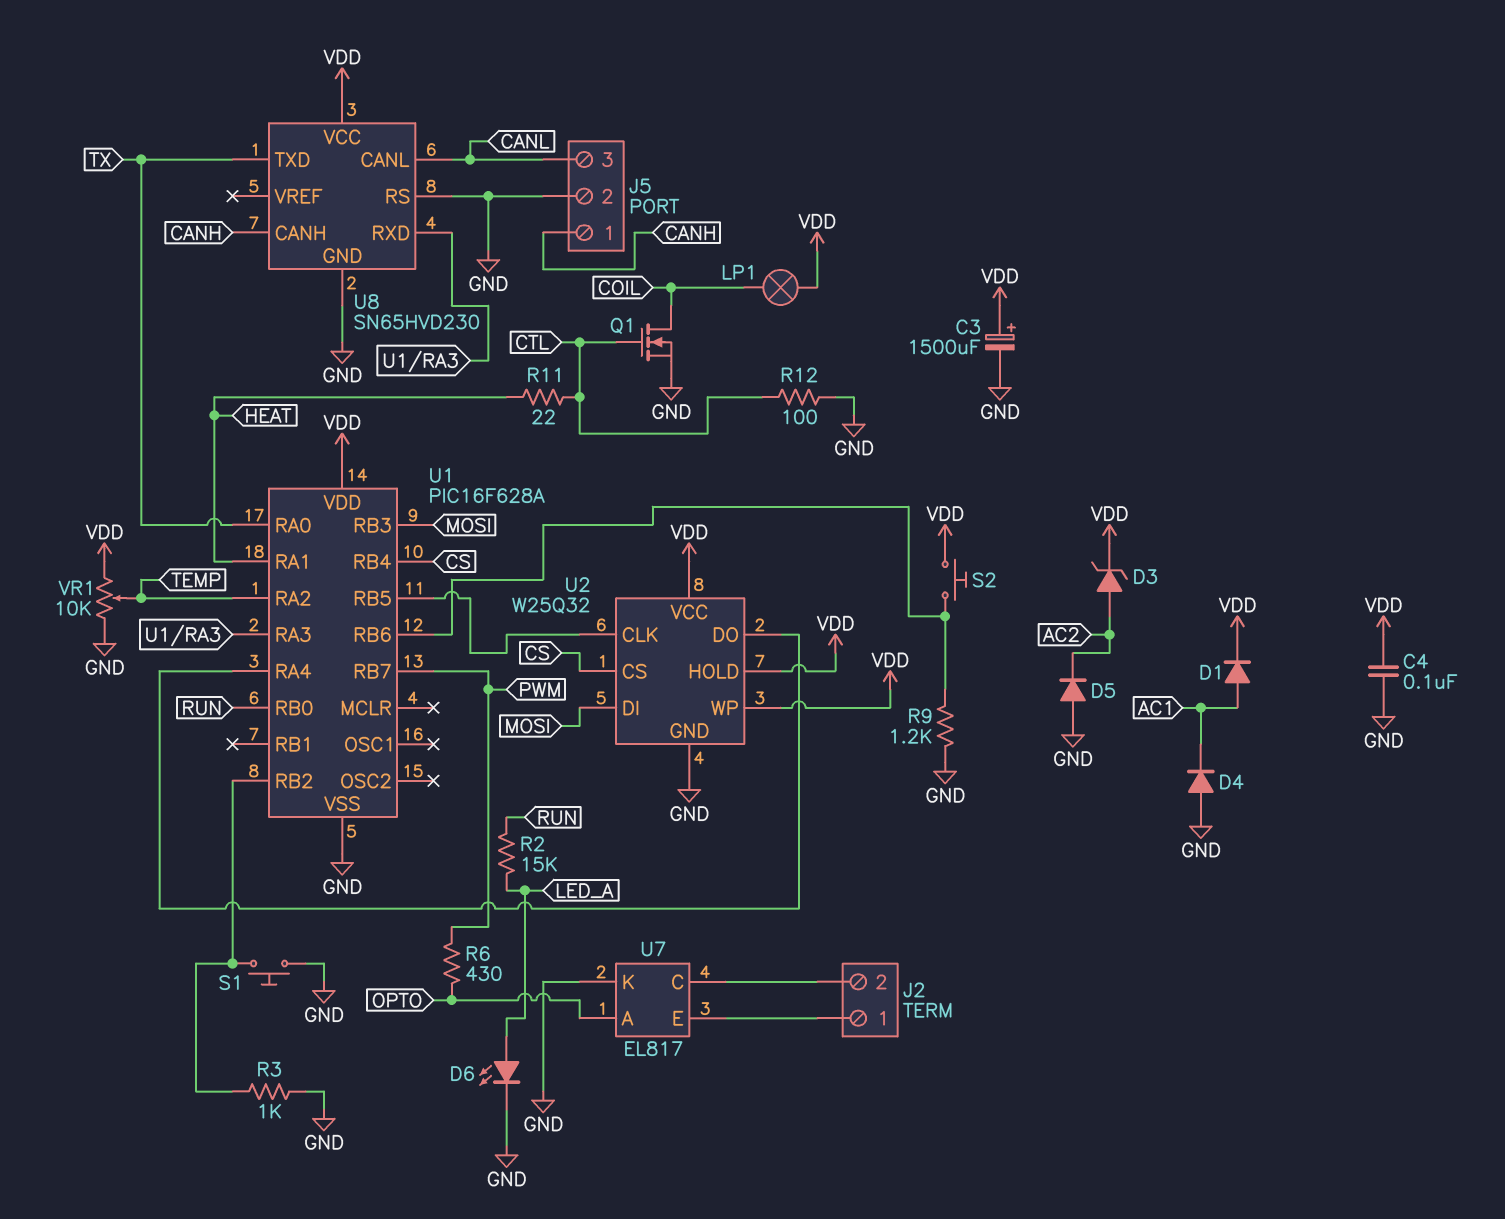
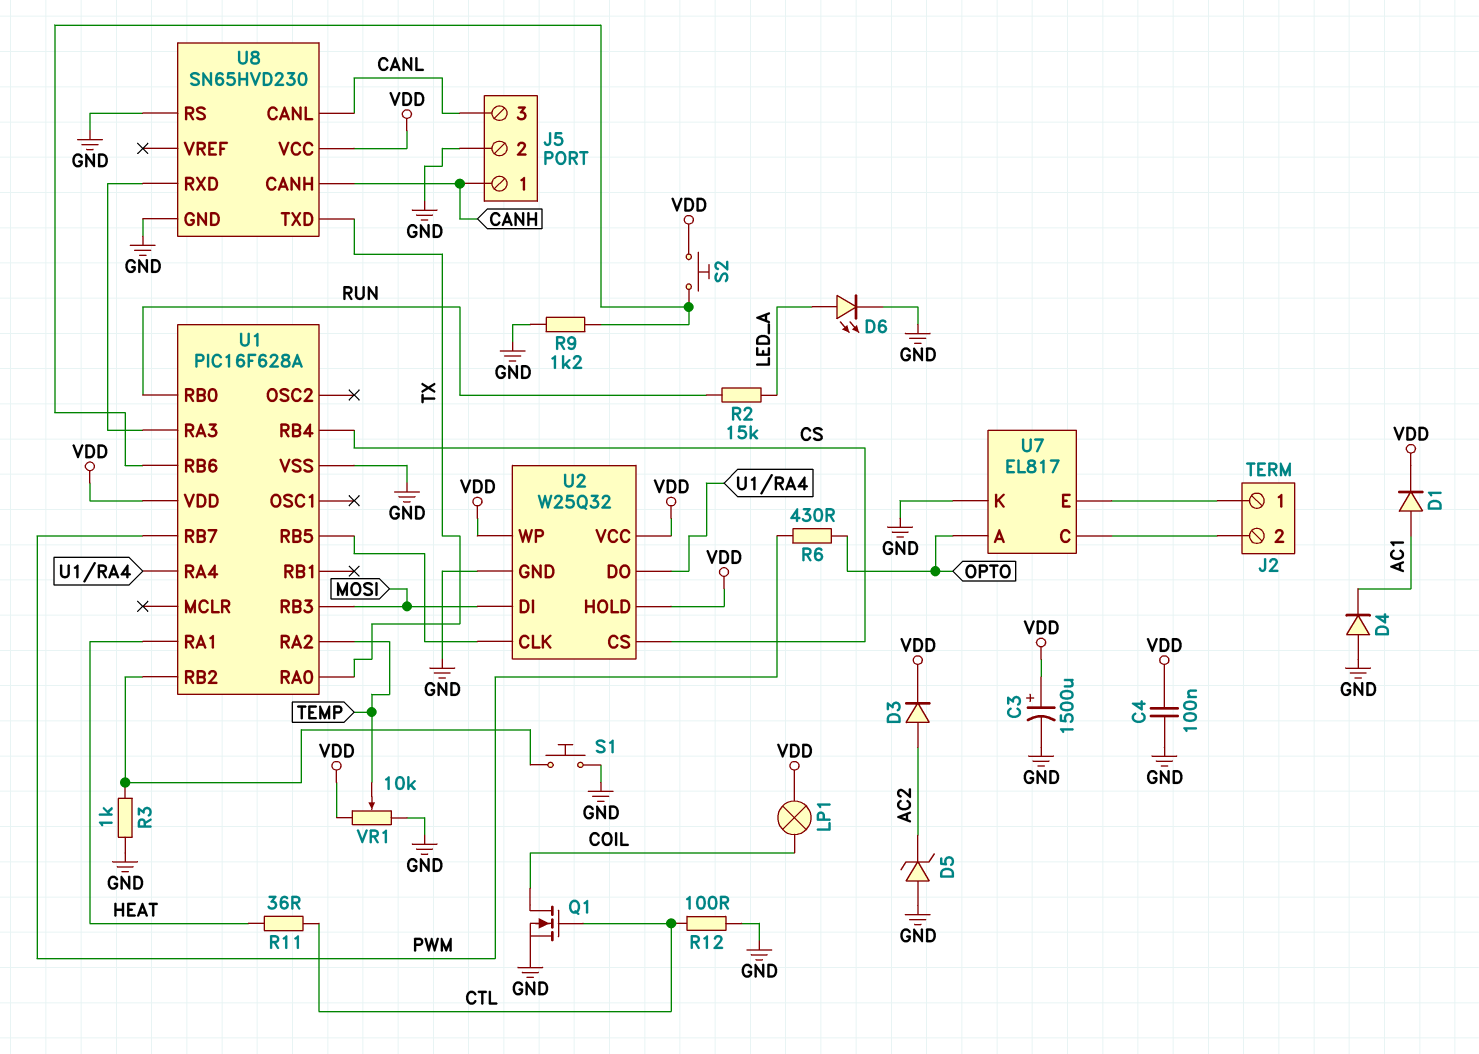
D3: zener (A AC2, K VDD) -> diode (A AC2, K VDD)
D5: diode (A GND, K AC2) -> zener (A GND, K AC2)
R11: 22 (CTL, HEAT) -> 36 (CTL, HEAT)

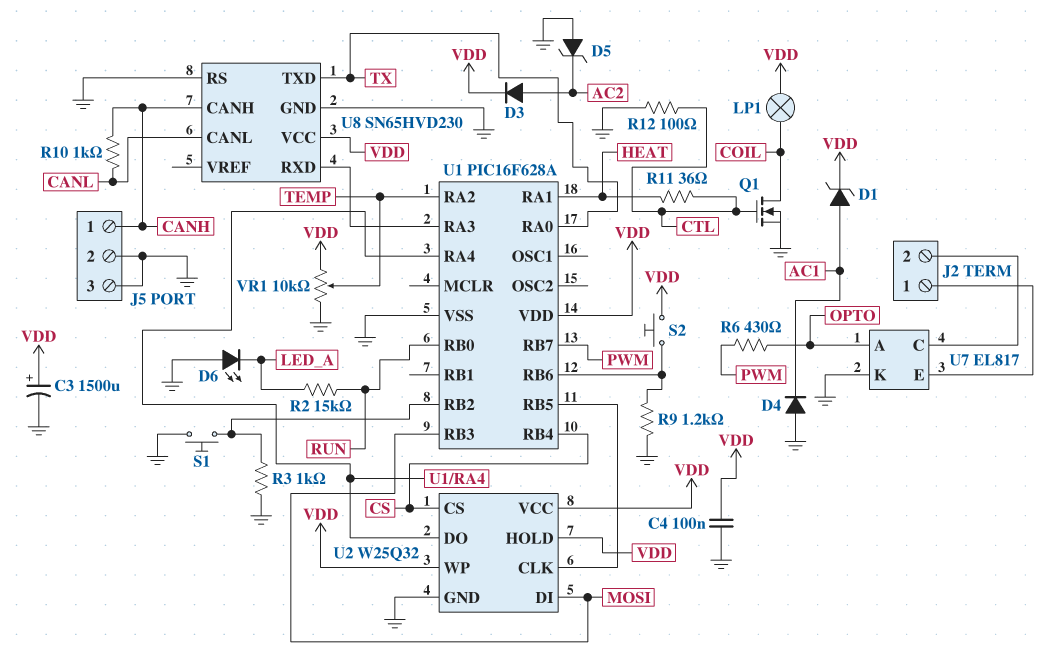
D1: diode (A AC1, K VDD) -> zener (A AC1, K VDD)
D6: LED (A LED_A, K GND) -> LED (A GND, K LED_A)
J5 pin 3: CANL -> GND
R10: none -> 1k (CANH, CANL)

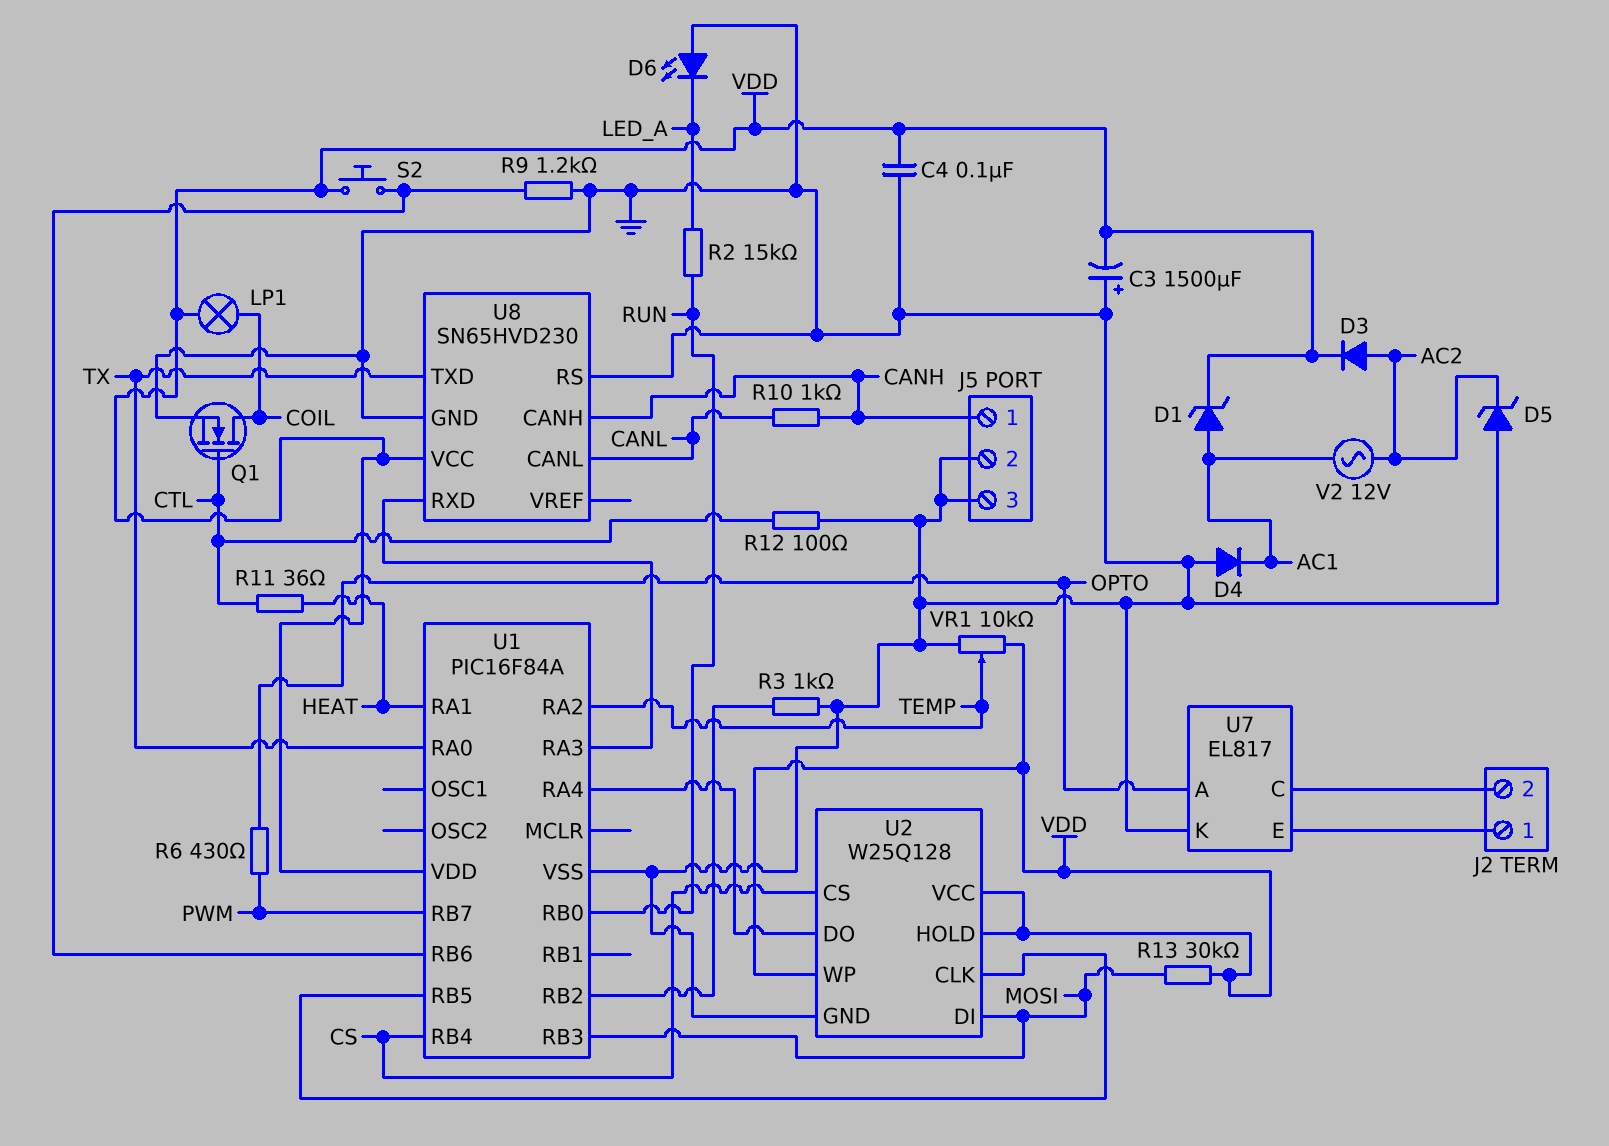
C3: 1500uF (plus VDD, minus GND) -> 1500uF (plus GND, minus VDD)
R13: none -> 30k (MOSI, VDD)
S1: button (GND, U1/RB2) -> none
U1: PIC16F628A -> PIC16F84A
U2: W25Q32 -> W25Q128
V2: none -> AC 12V (AC1, AC2)

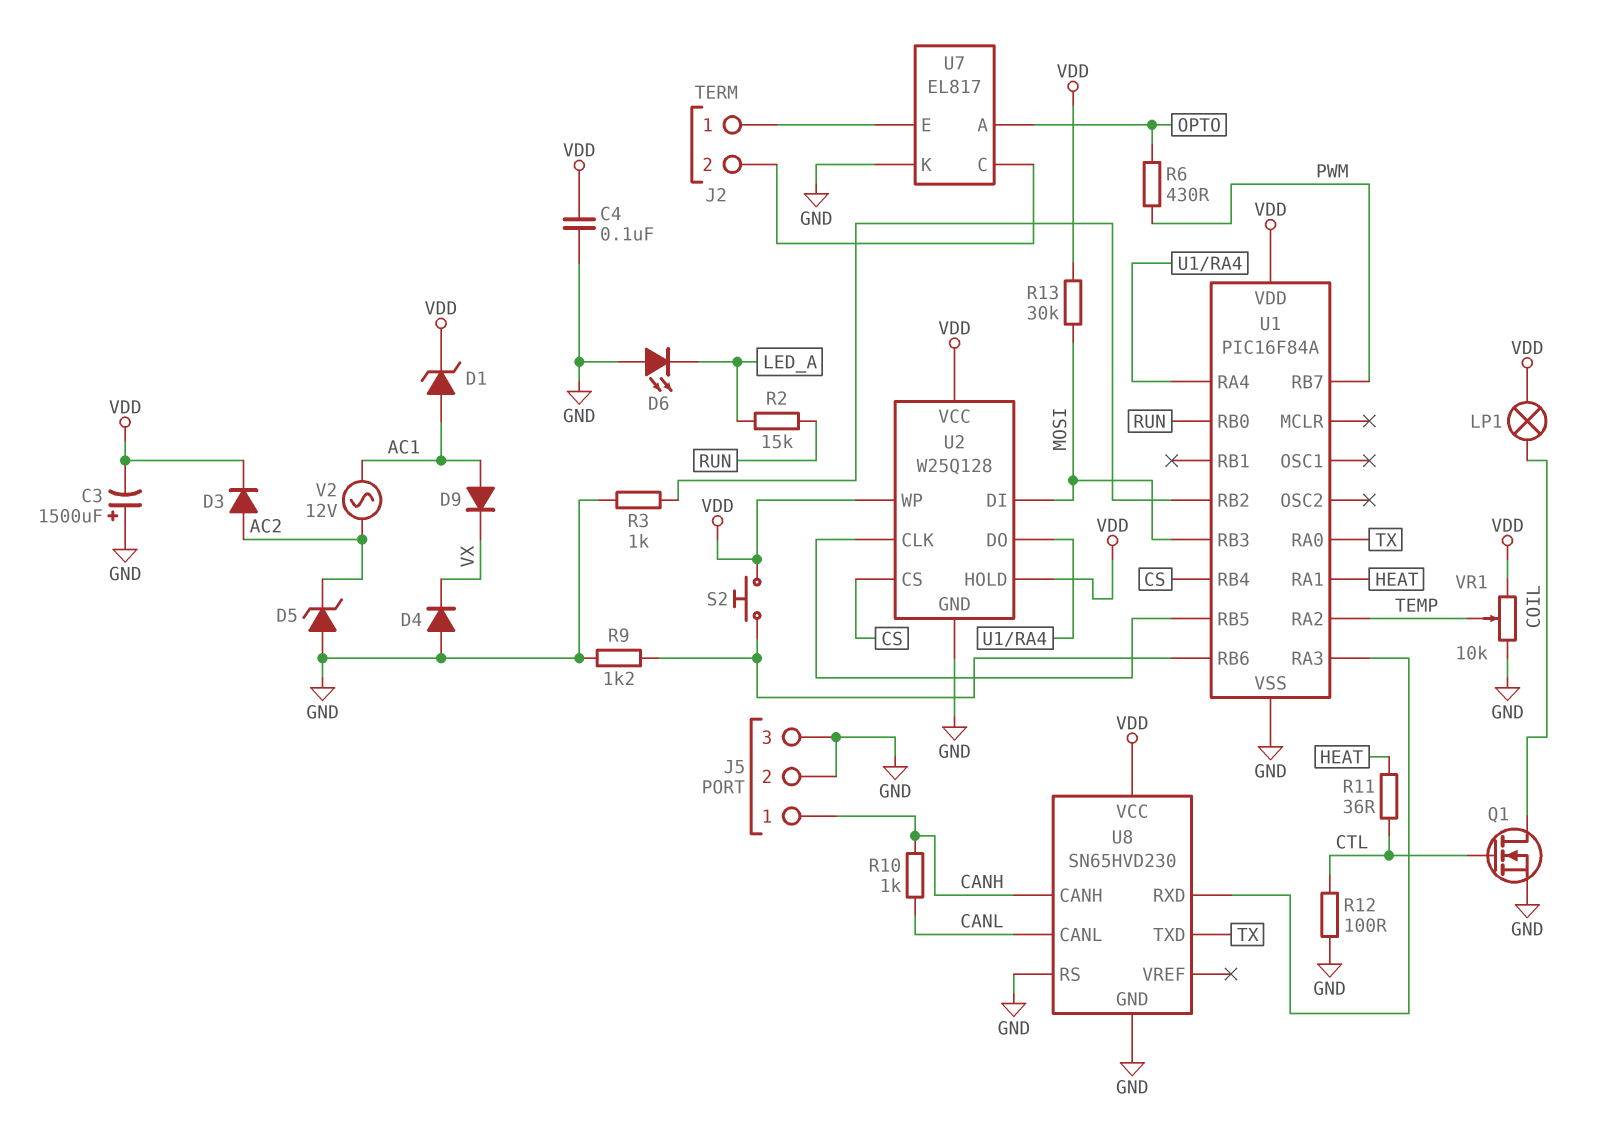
D4: diode (A GND, K AC1) -> diode (A GND, K VX)
D9: none -> diode (A AC1, K VX)

